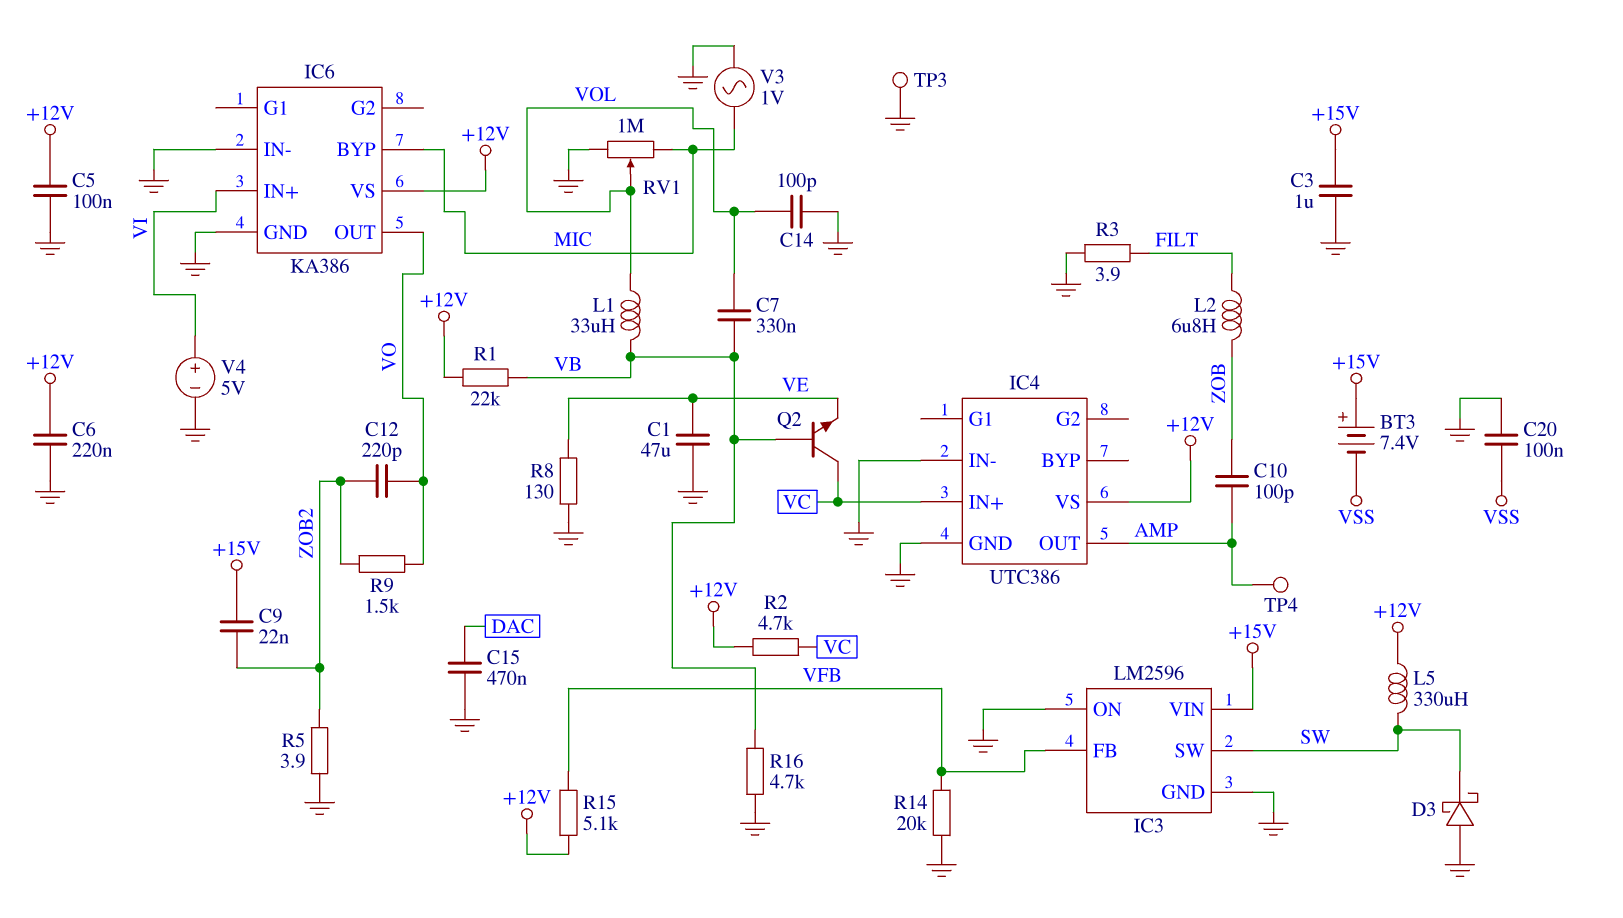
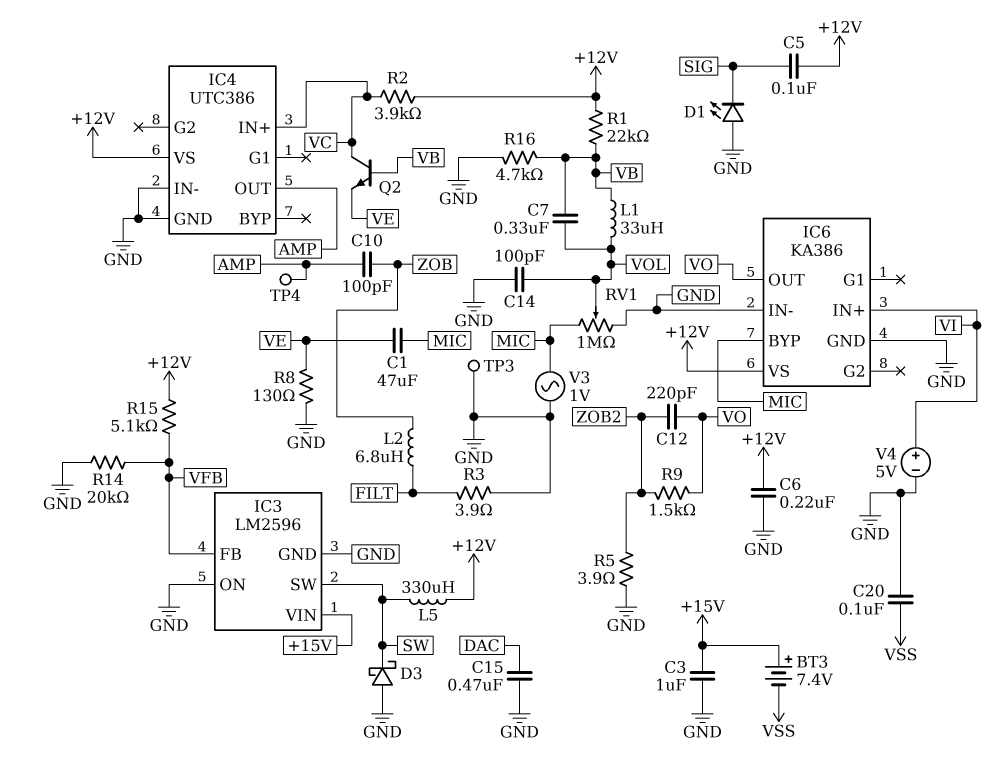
C1: 47uF (GND, VE) -> 47uF (MIC, VE)
C5: 100nF (+12V, GND) -> 100nF (+12V, SIG)
C9: 22nF (+15V, ZOB2) -> none
D1: none -> LED (A GND, K SIG)
R2: 4.7k (+12V, VC) -> 3.9k (+12V, VC)

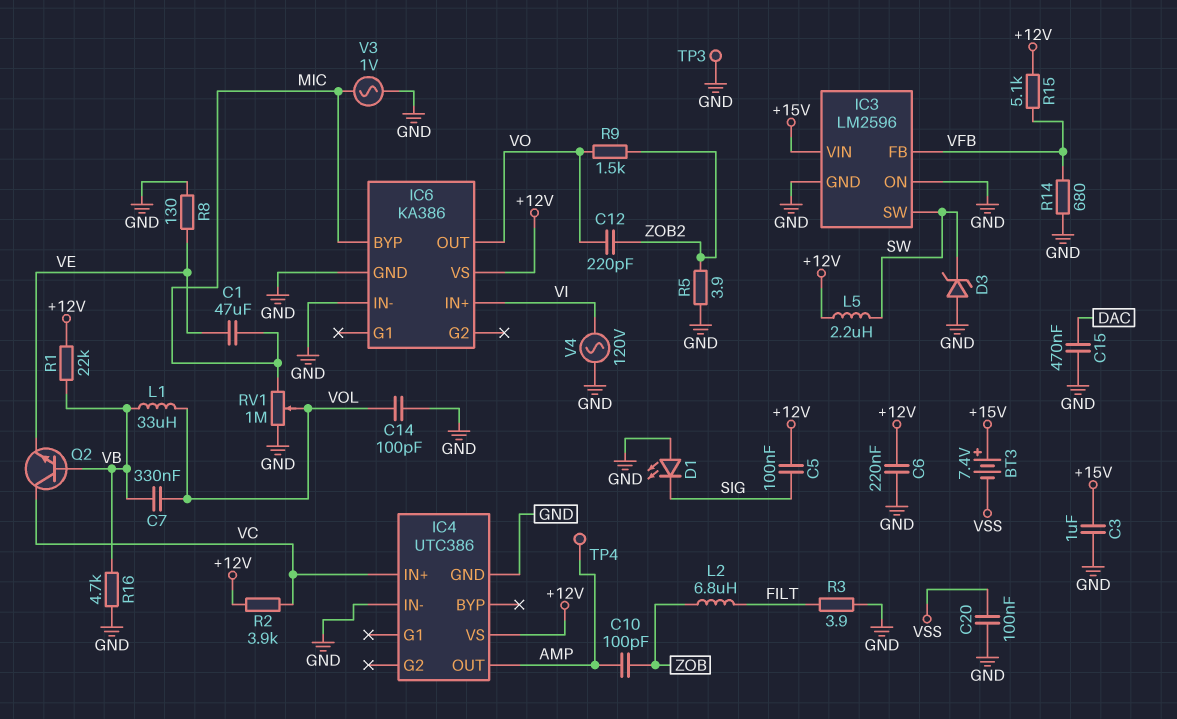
D3: schottky (A GND, K SW) -> zener (A GND, K SW)
L5: 330uH (+12V, SW) -> 2.2uH (+12V, SW)
R14: 20k (GND, VFB) -> 680 (GND, VFB)
V4: 5V (plus VI, minus GND) -> AC 120V (GND, VI)

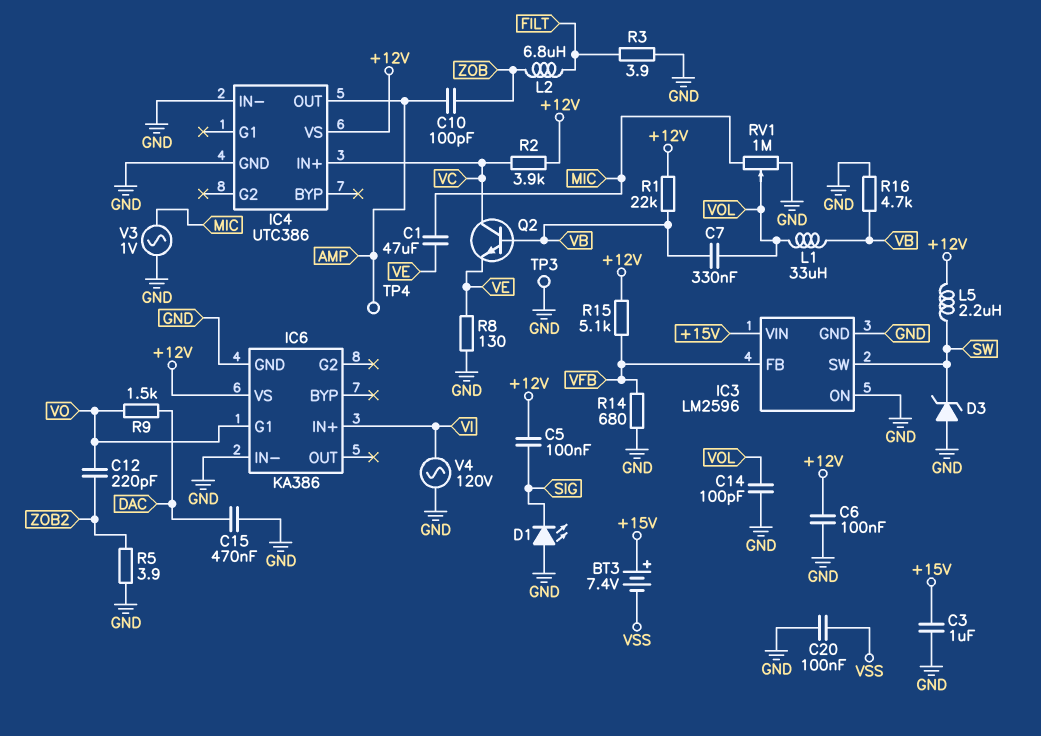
C6: 220nF (+12V, GND) -> 100nF (+12V, GND)
IC6 pin BYP: MIC -> none
IC6 pin G1: none -> VO
IC6 pin OUT: VO -> none
R9: 1.5k (VO, ZOB2) -> 1.5k (DAC, VO)

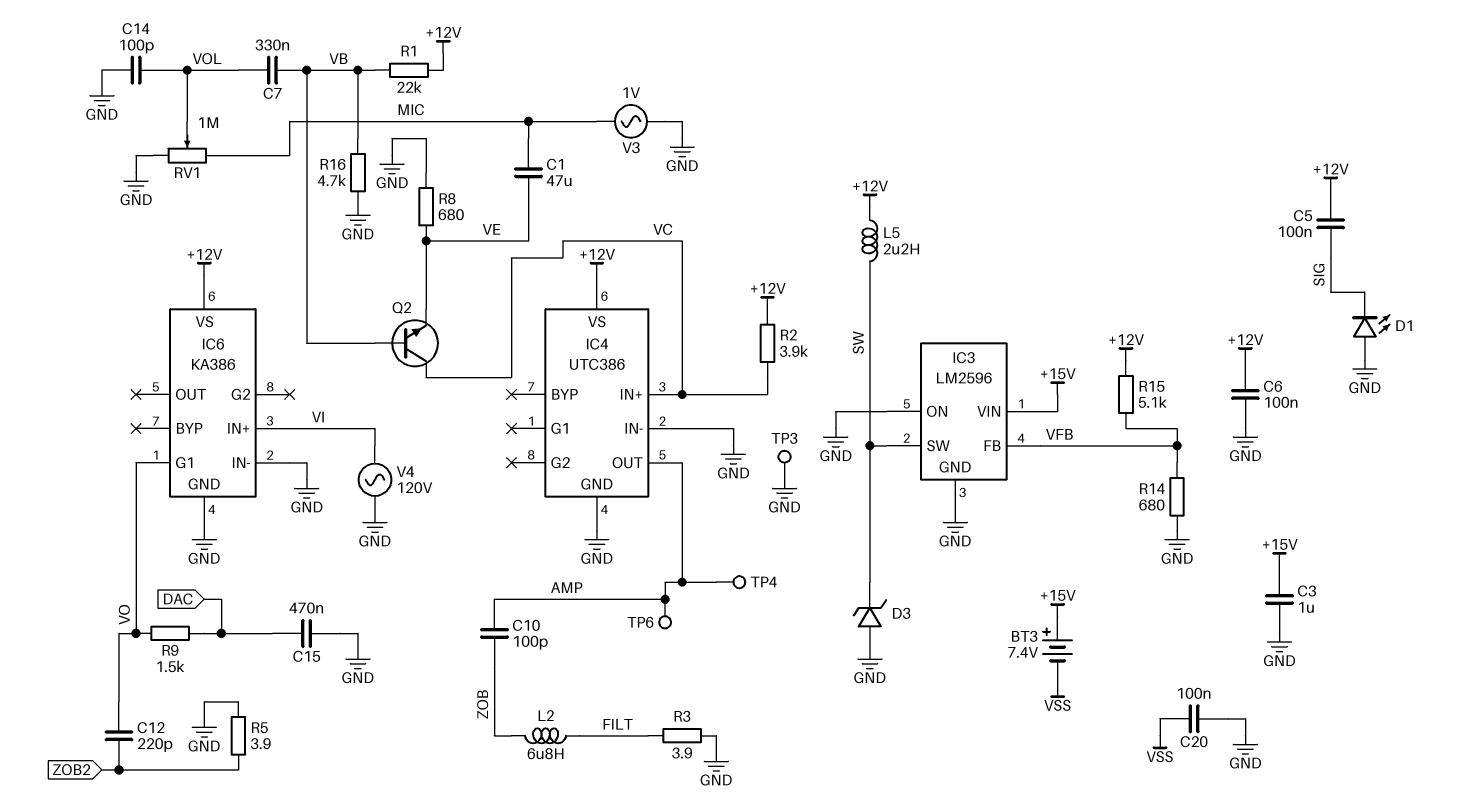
L1: 33uH (VB, VOL) -> none
R8: 130 (GND, VE) -> 680 (GND, VE)
TP6: none -> test point (AMP)

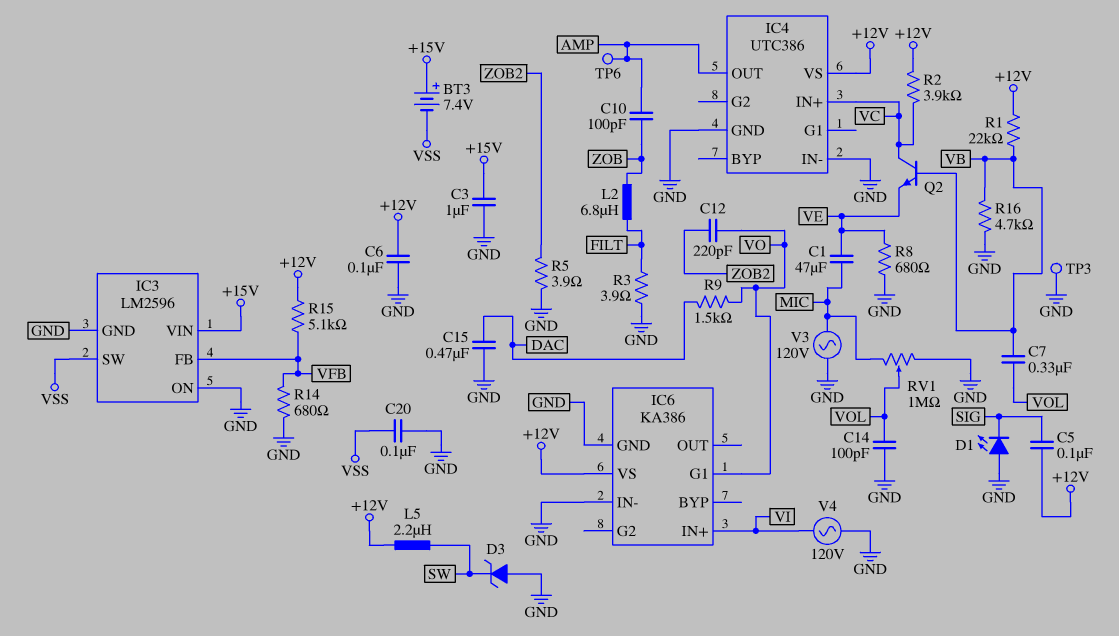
IC3 pin SW: SW -> VSS
TP4: test point (AMP) -> none
V3: AC 1V (GND, MIC) -> AC 120V (GND, MIC)

